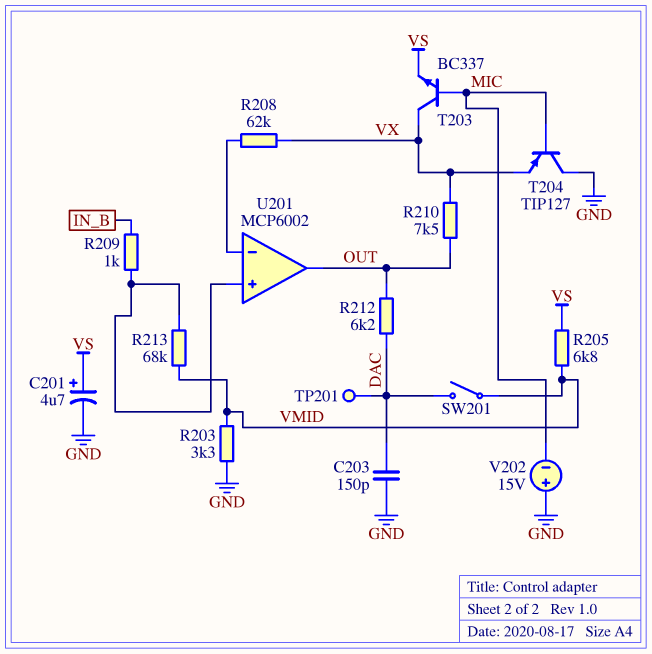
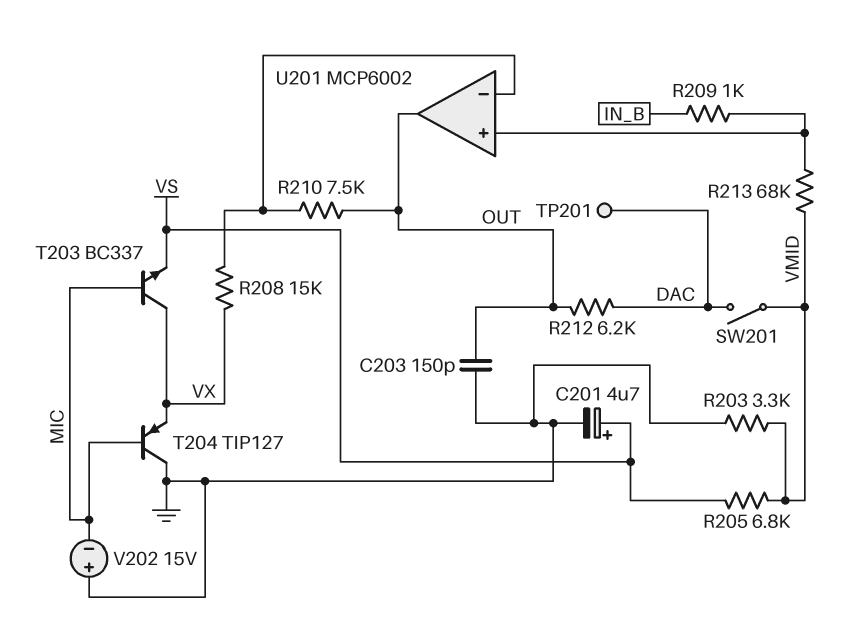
C203: 150pF (DAC, GND) -> 150pF (GND, OUT)
R208: 62k (U201/in-, VX) -> 15k (U201/in-, VX)
R210: 7.5k (OUT, VX) -> 7.5k (OUT, U201/in-)

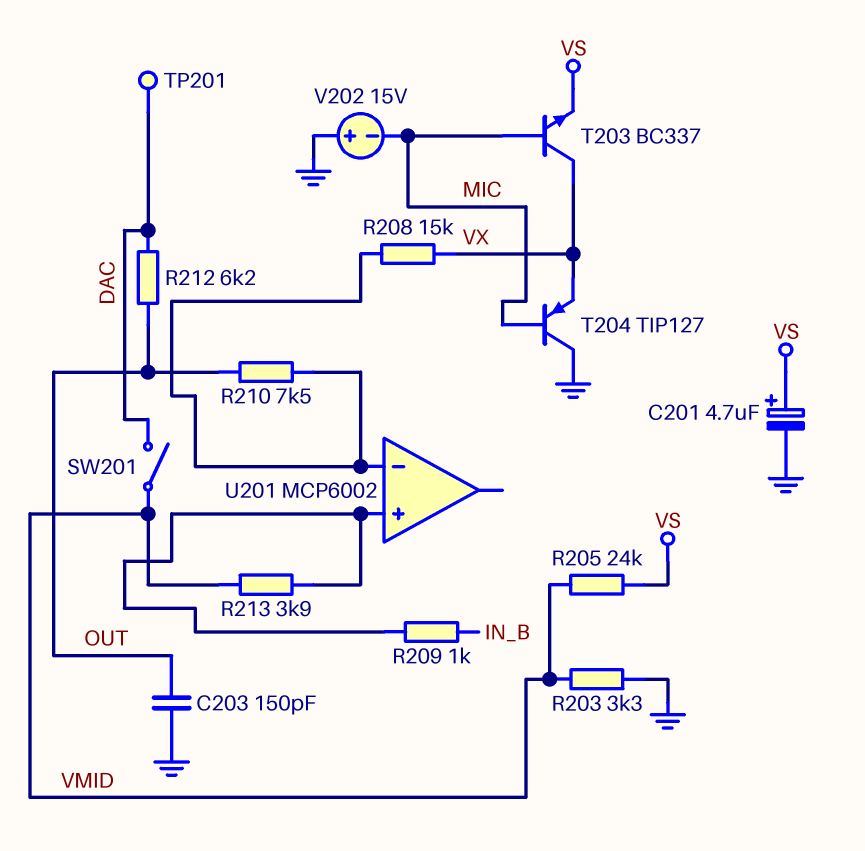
R205: 6.8k (VMID, VS) -> 24k (VMID, VS)
R213: 68k (U201/in+, VMID) -> 3.9k (U201/in+, VMID)
U201 pin out: OUT -> none

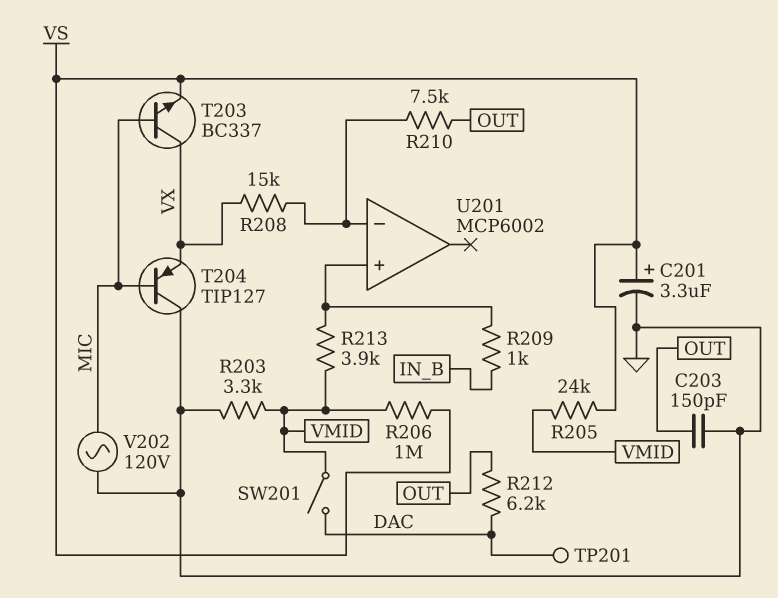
C201: 4.7uF (plus VS, minus GND) -> 3.3uF (plus VS, minus GND)
R206: none -> 1M (VMID, VS)
V202: 15V (plus GND, minus MIC) -> AC 120V (GND, MIC)

